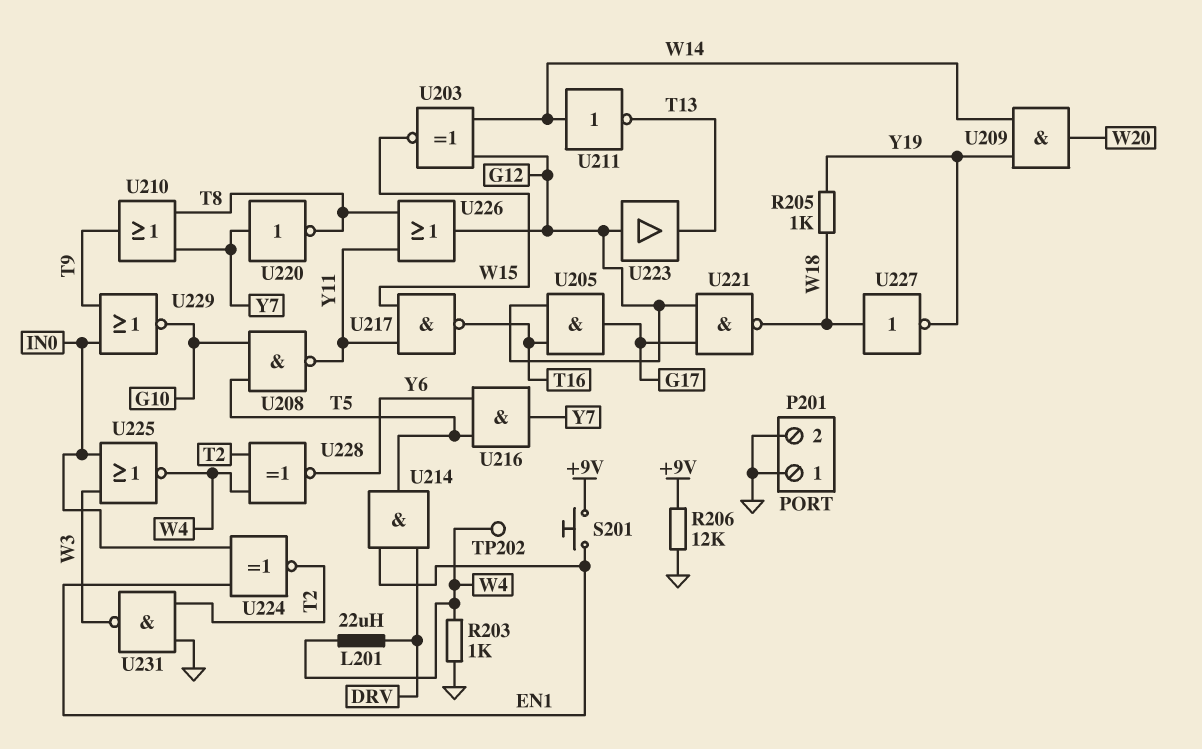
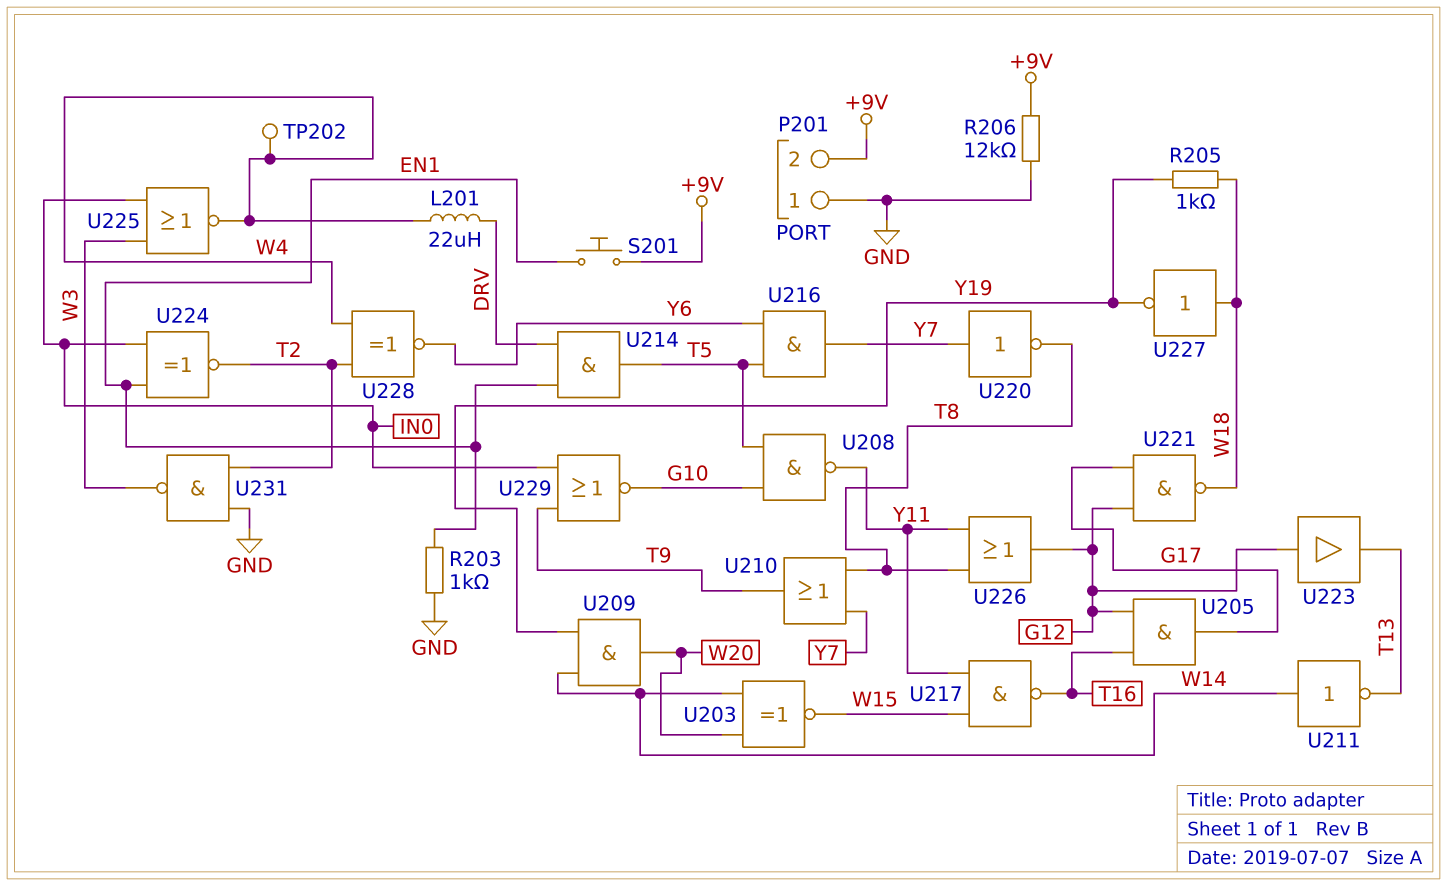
P201 pin 2: GND -> +9V
R203: 1k (GND, W4) -> 1k (EN1, GND)
U203: XNOR (in G12, in W14, out W15) -> XNOR (in W14, in W20, out W15)

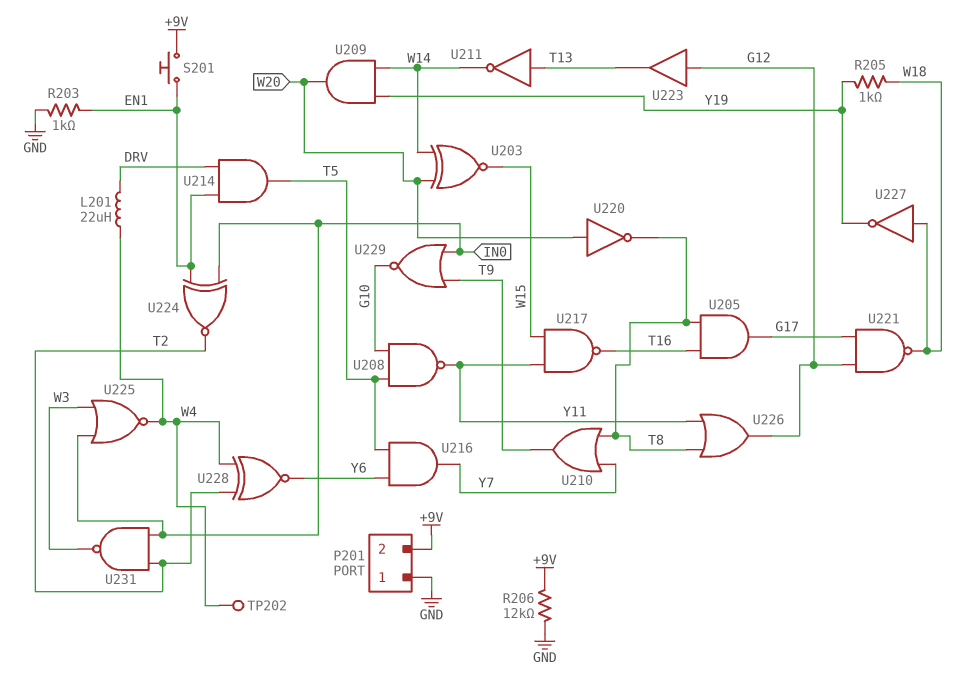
U205: AND (in G12, in T16, out G17) -> AND (in T8, in T16, out G17)
U211: NOT (in W14, out T13) -> NOT (in T13, out W14)
U220: NOT (in Y7, out T8) -> NOT (in W20, out T8)
U231: NAND (in GND, in T2, out W3) -> NAND (in IN0, in T2, out W3)

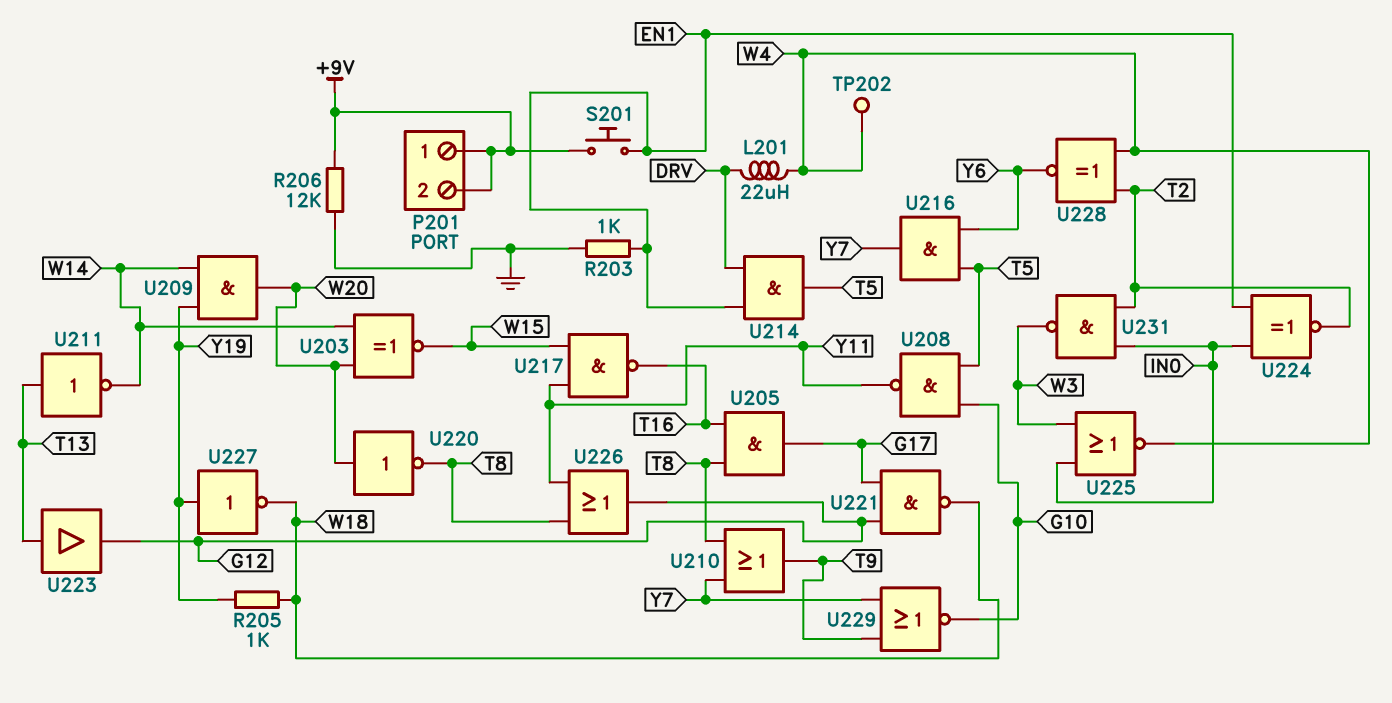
P201 pin 1: GND -> +9V
U223: buffer (in G12, out T13) -> buffer (in T13, out G12)
U227: NOT (in W18, out Y19) -> NOT (in Y19, out W18)
U229: NOR (in IN0, in T9, out G10) -> NOR (in T9, in Y7, out G10)

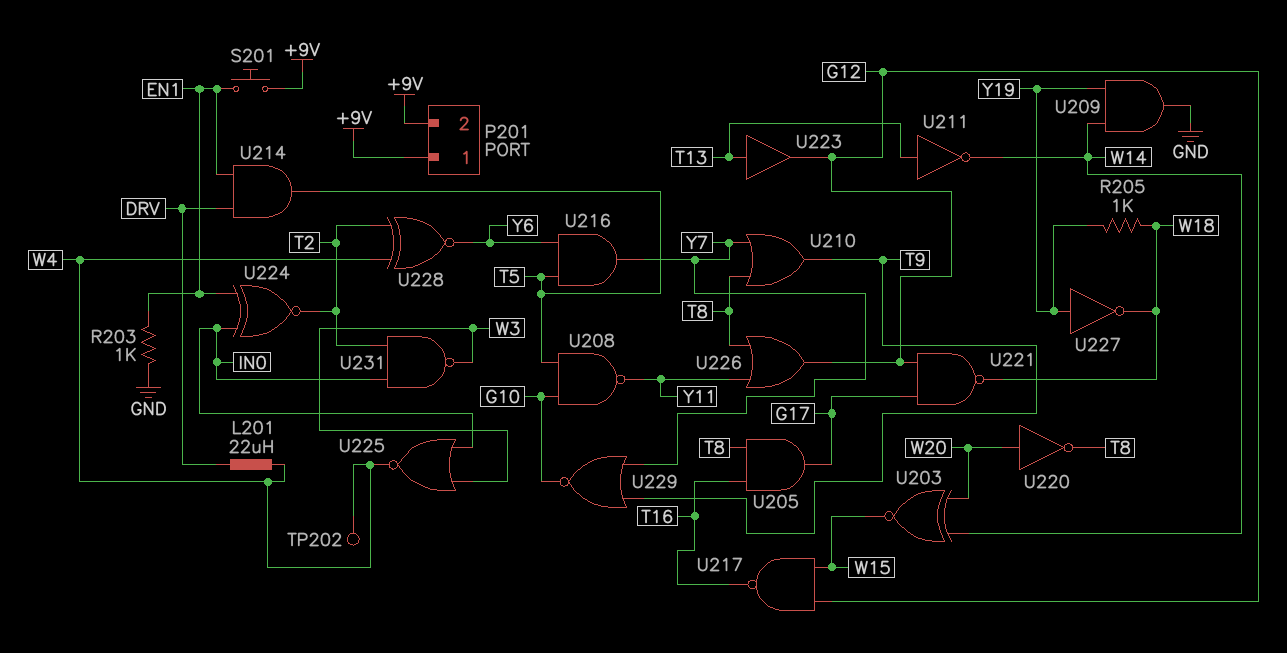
R206: 12k (+9V, GND) -> none
U209: AND (in W14, in Y19, out W20) -> AND (in W14, in Y19, out GND)
U217: NAND (in W15, in Y11, out T16) -> NAND (in G12, in W15, out T16)

